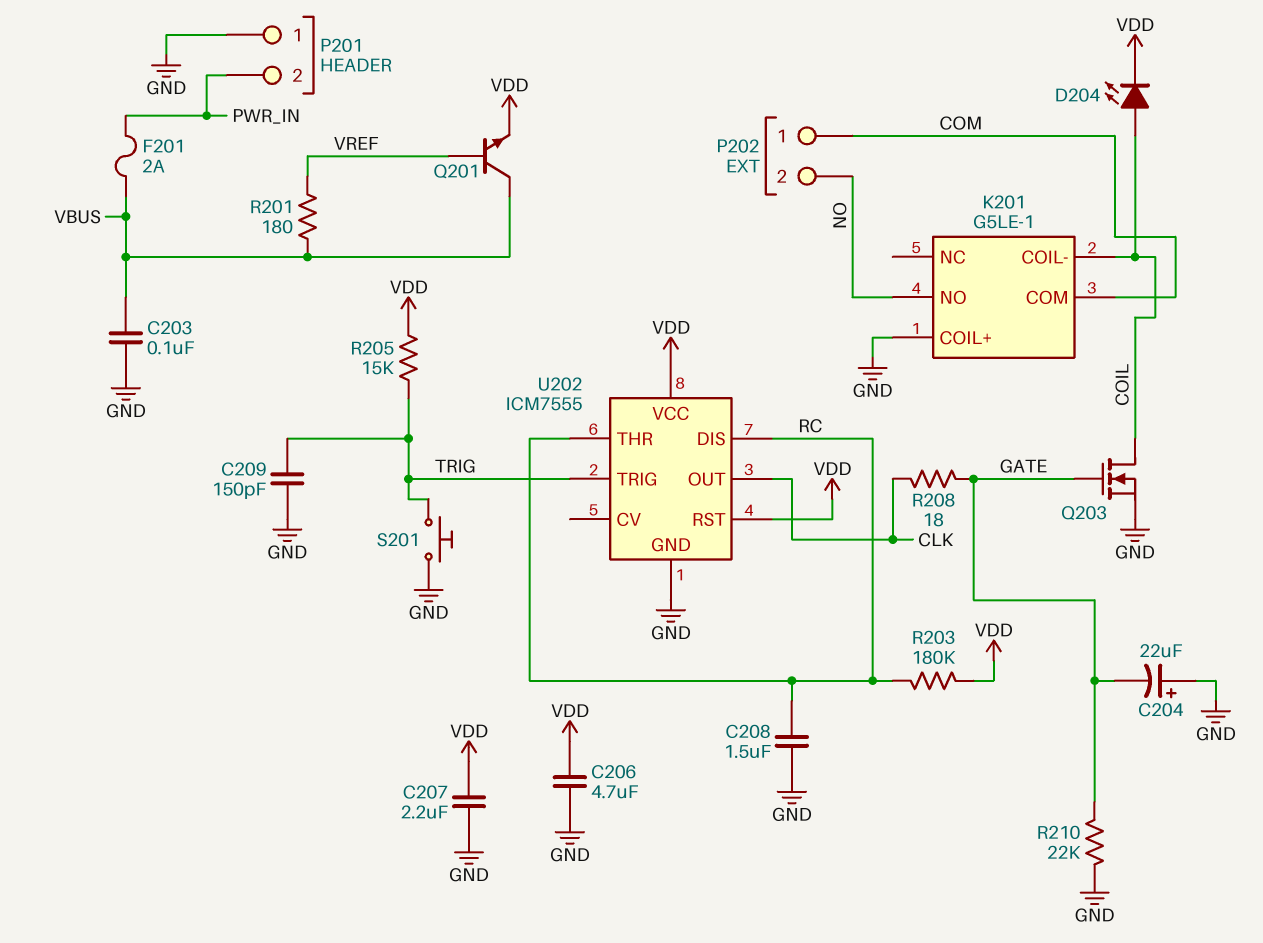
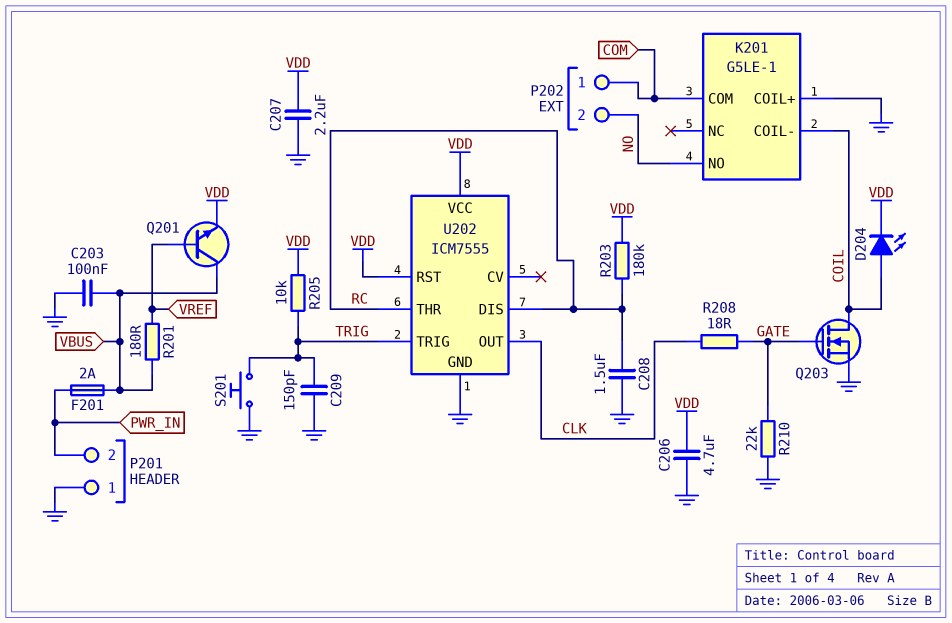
C204: 22uF (plus GND, minus GATE) -> none
R205: 15k (TRIG, VDD) -> 10k (TRIG, VDD)

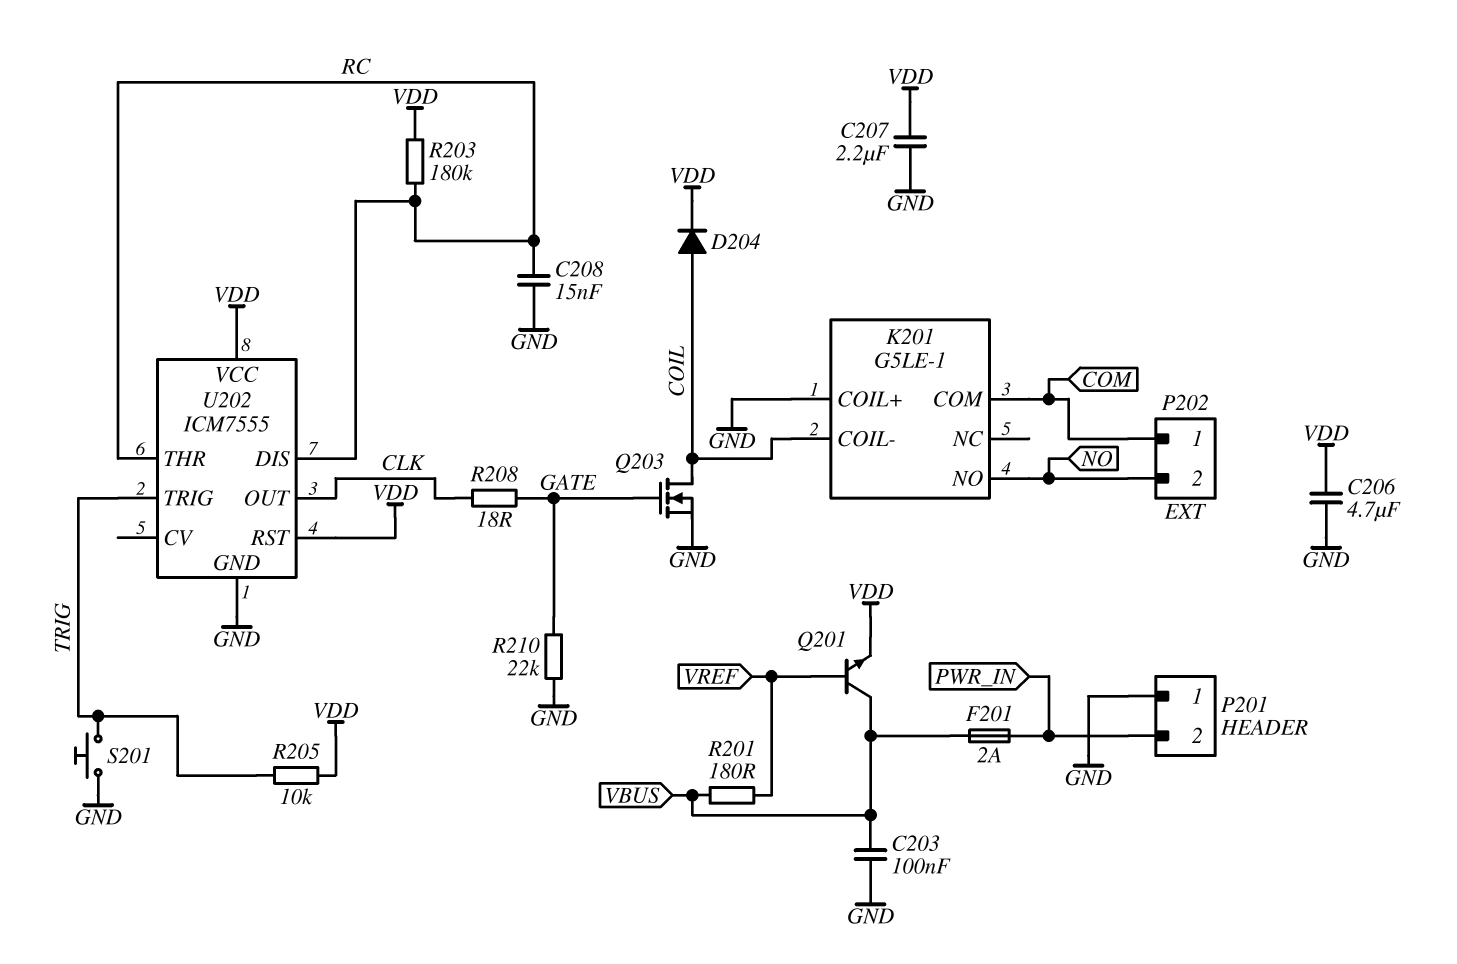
C208: 1.5uF (GND, RC) -> 15nF (GND, RC)
C209: 150pF (GND, TRIG) -> none
D204: LED (A COIL, K VDD) -> diode (A COIL, K VDD)

